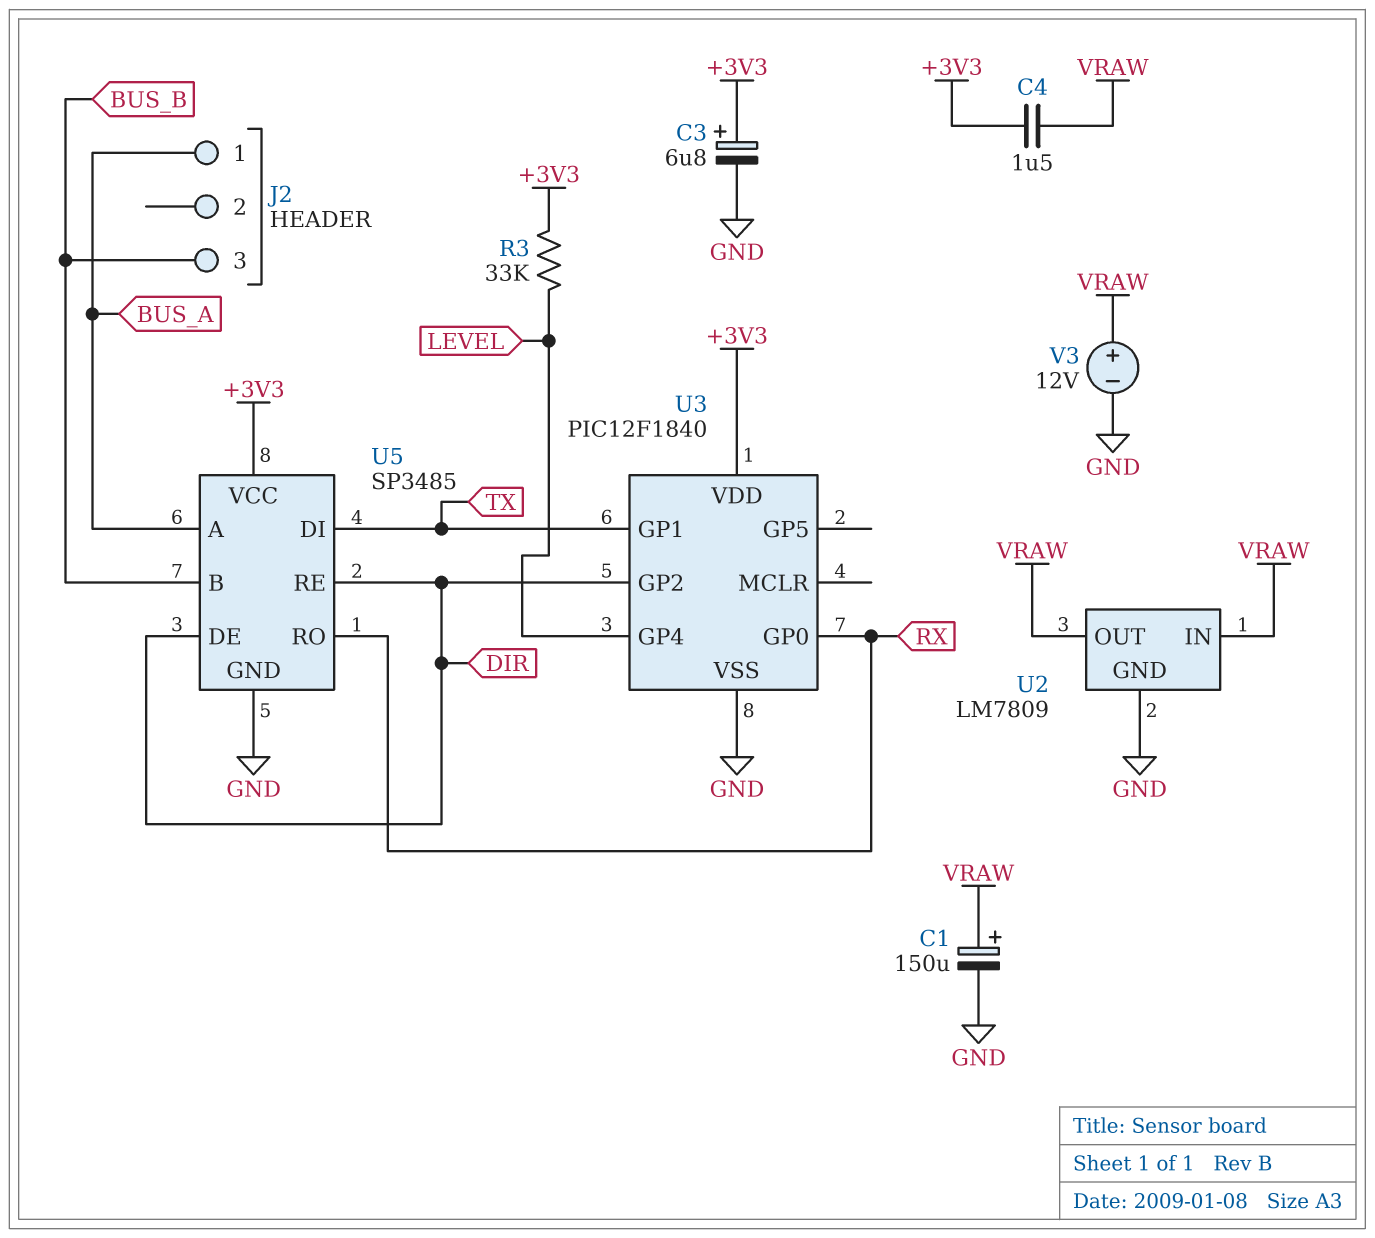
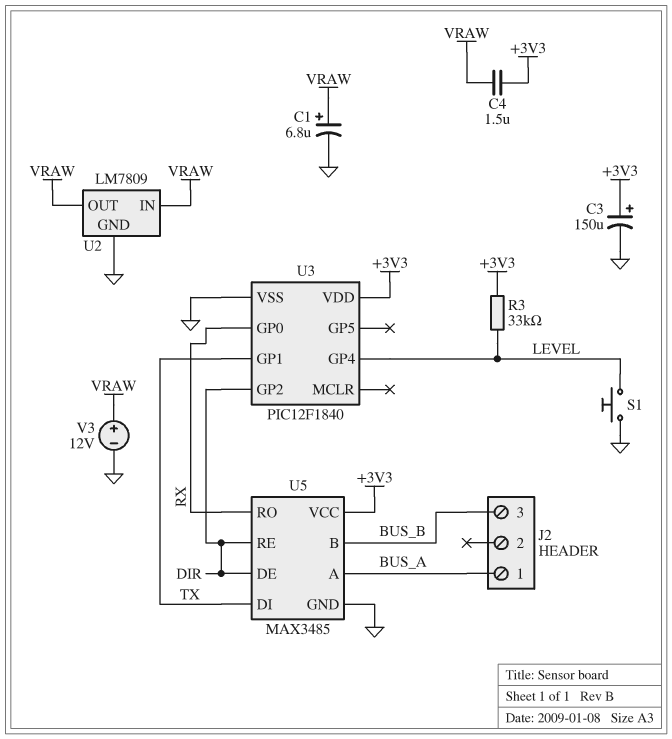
C1: 150uF (plus VRAW, minus GND) -> 6.8uF (plus VRAW, minus GND)
C3: 6.8uF (plus +3V3, minus GND) -> 150uF (plus +3V3, minus GND)
S1: none -> button (GND, LEVEL)
U5: SP3485 -> MAX3485

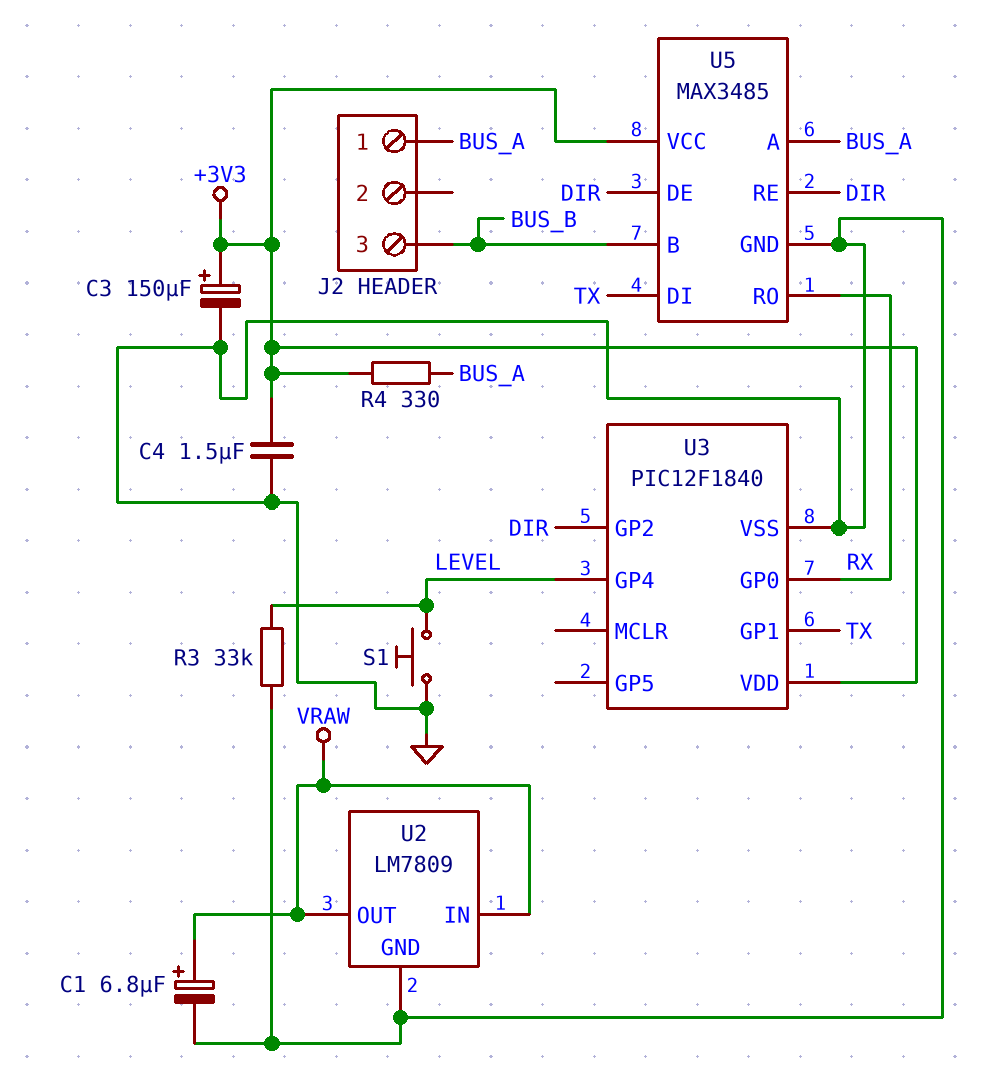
C4: 1.5uF (+3V3, VRAW) -> 1.5uF (+3V3, GND)
R3: 33k (+3V3, LEVEL) -> 33k (GND, LEVEL)
R4: none -> 330 (+3V3, BUS_A)
V3: 12V (plus VRAW, minus GND) -> none

